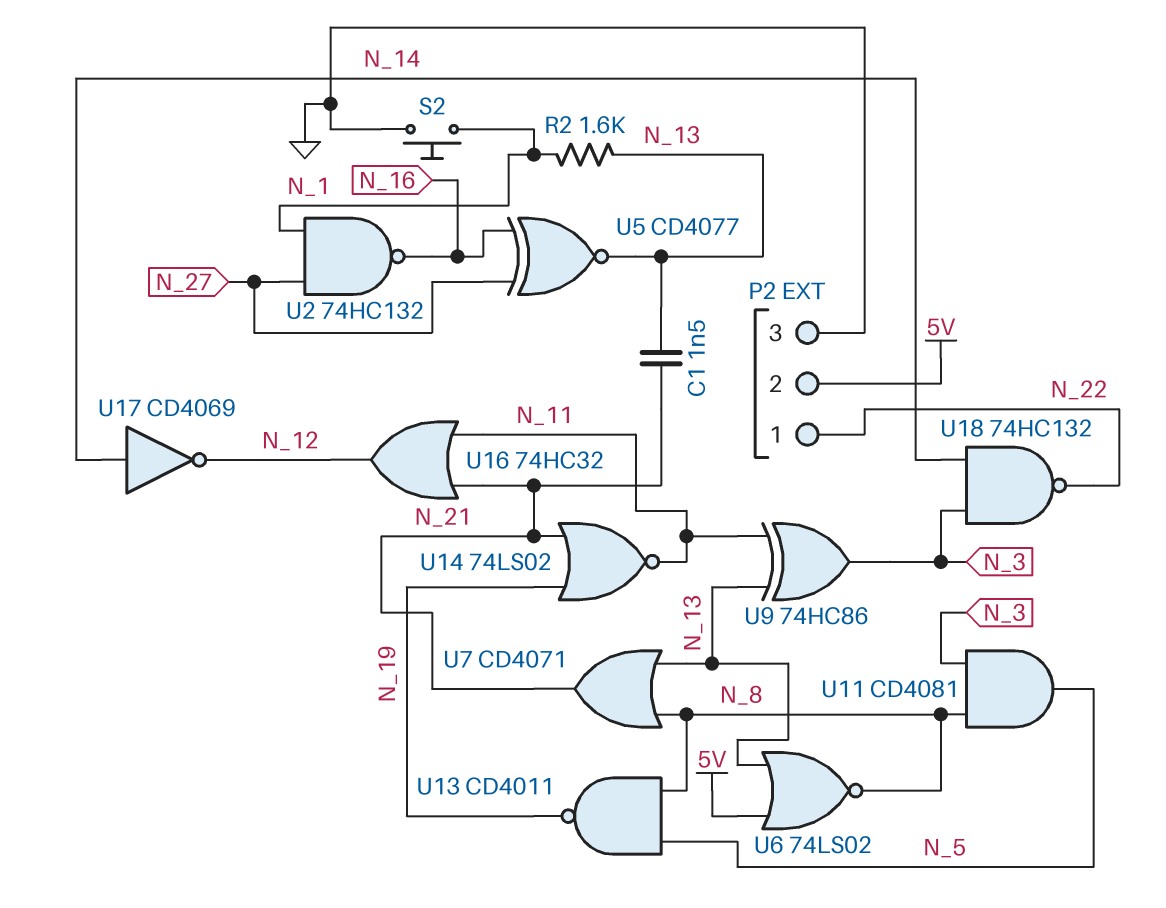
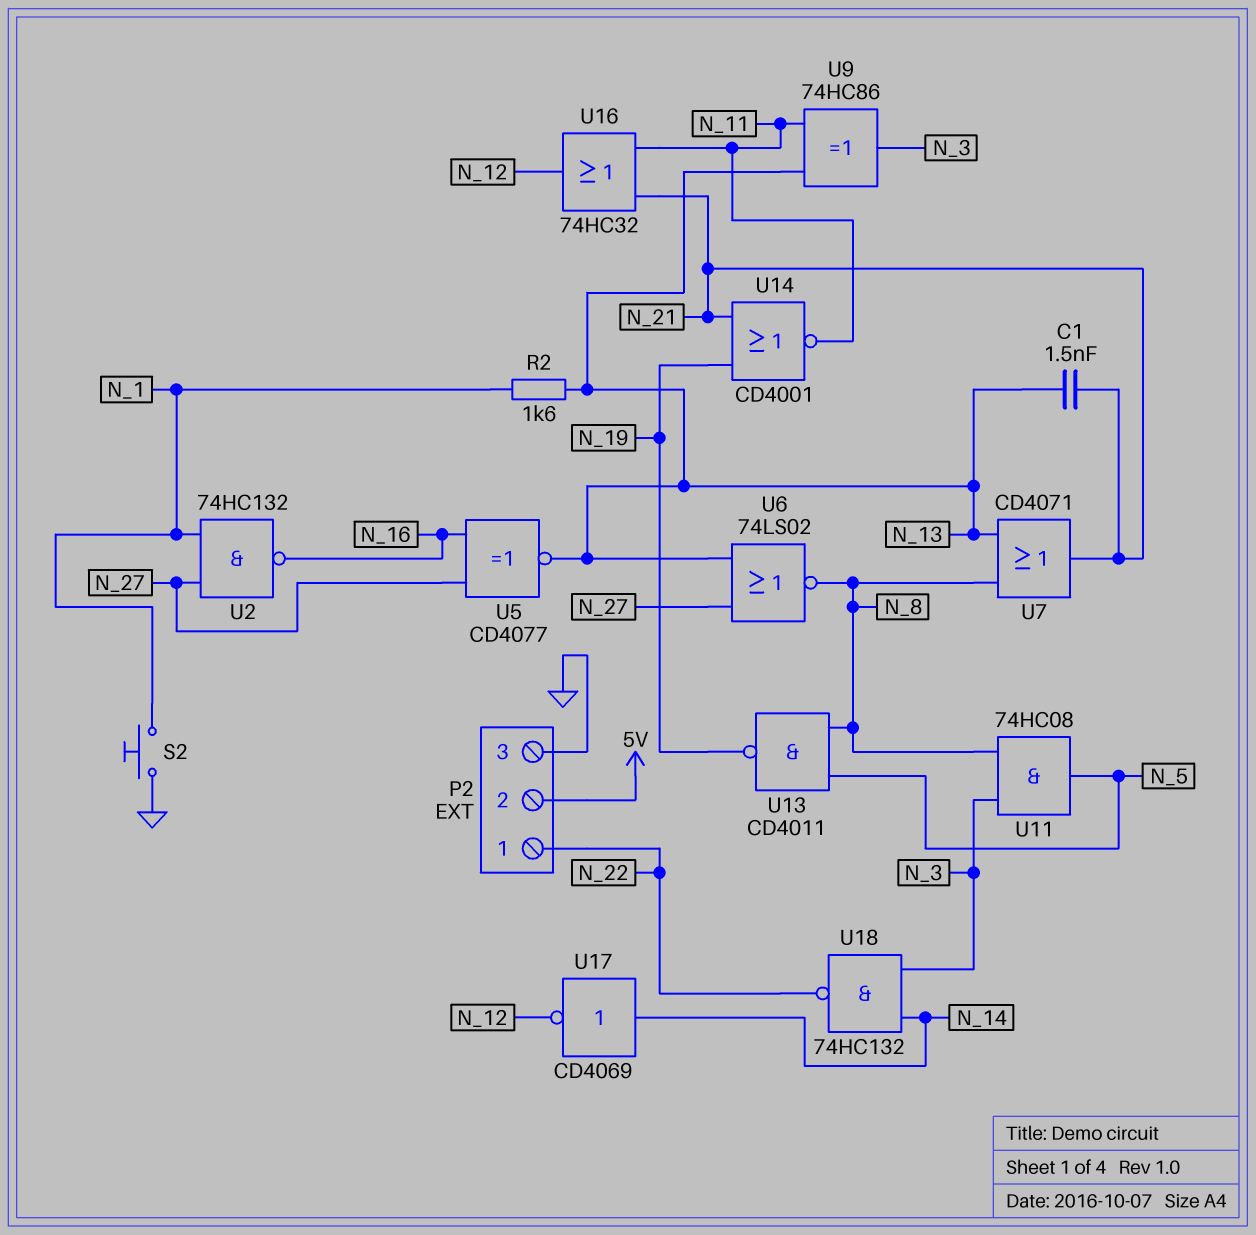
U6: NOR 74LS02 (in 5V, in N_13, out N_8) -> NOR 74LS02 (in N_13, in N_27, out N_8)
U11: AND CD4081 (in N_3, in N_8, out N_5) -> AND 74HC08 (in N_3, in N_8, out N_5)
U14: NOR 74LS02 (in N_19, in N_21, out N_11) -> NOR CD4001 (in N_19, in N_21, out N_11)

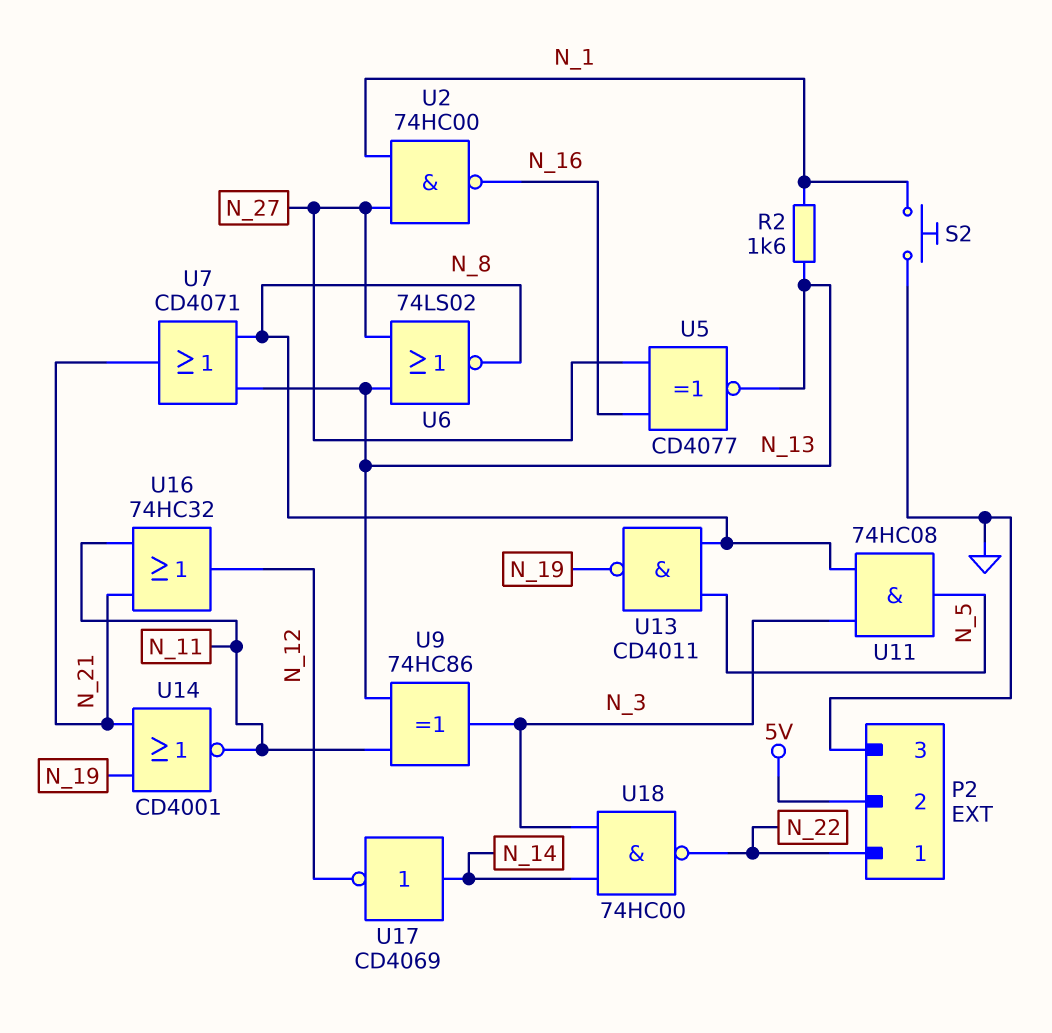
C1: 1.5nF (N_13, N_21) -> none
U2: NAND 74HC132 (in N_1, in N_27, out N_16) -> NAND 74HC00 (in N_1, in N_27, out N_16)
U18: NAND 74HC132 (in N_3, in N_14, out N_22) -> NAND 74HC00 (in N_3, in N_14, out N_22)

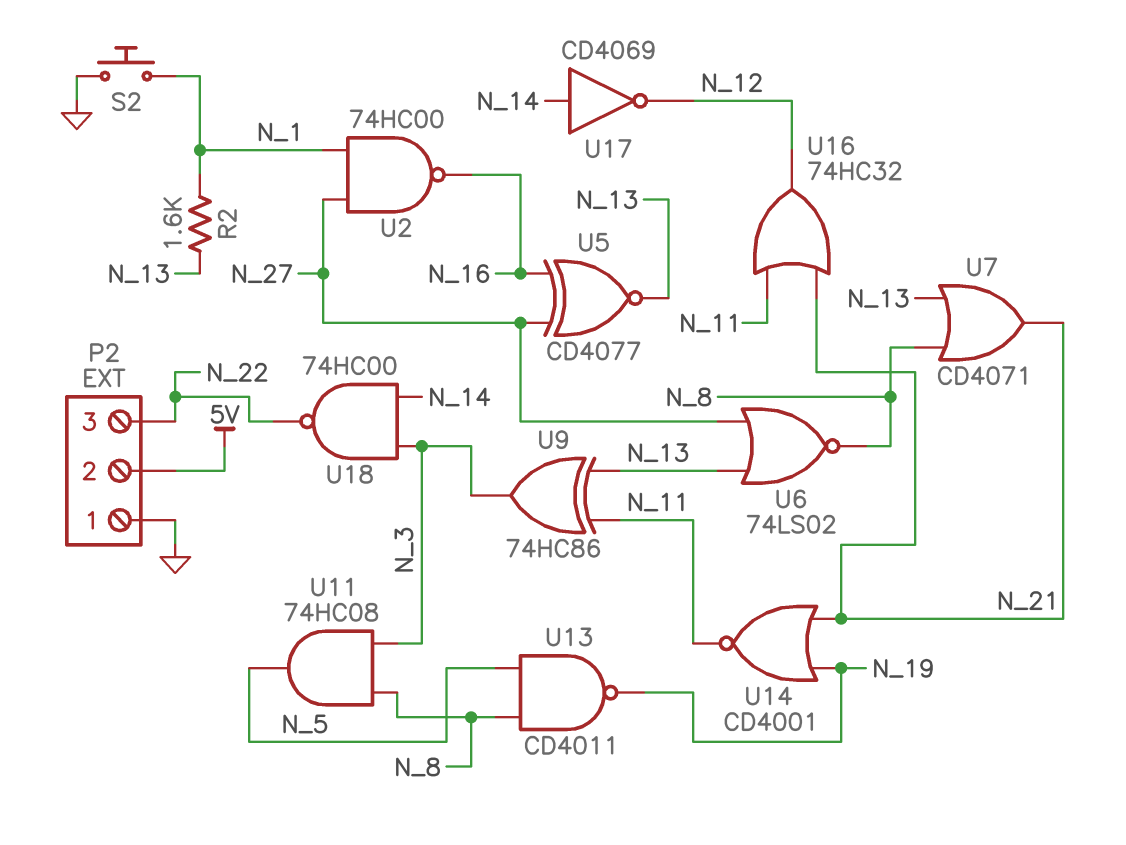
P2 pin 1: N_22 -> GND
P2 pin 3: GND -> N_22

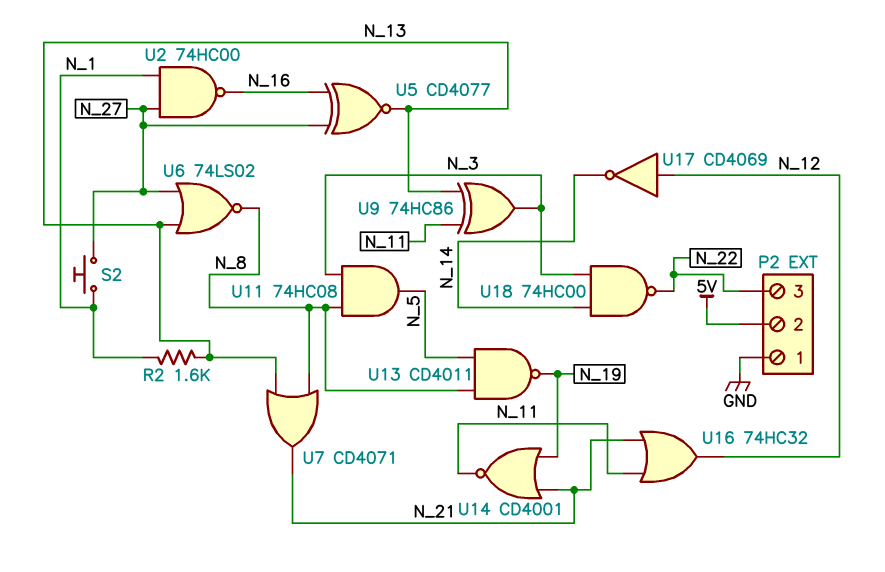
S2: button (GND, N_1) -> button (N_1, N_27)
U17: NOT CD4069 (in N_14, out N_12) -> NOT CD4069 (in N_12, out N_14)

